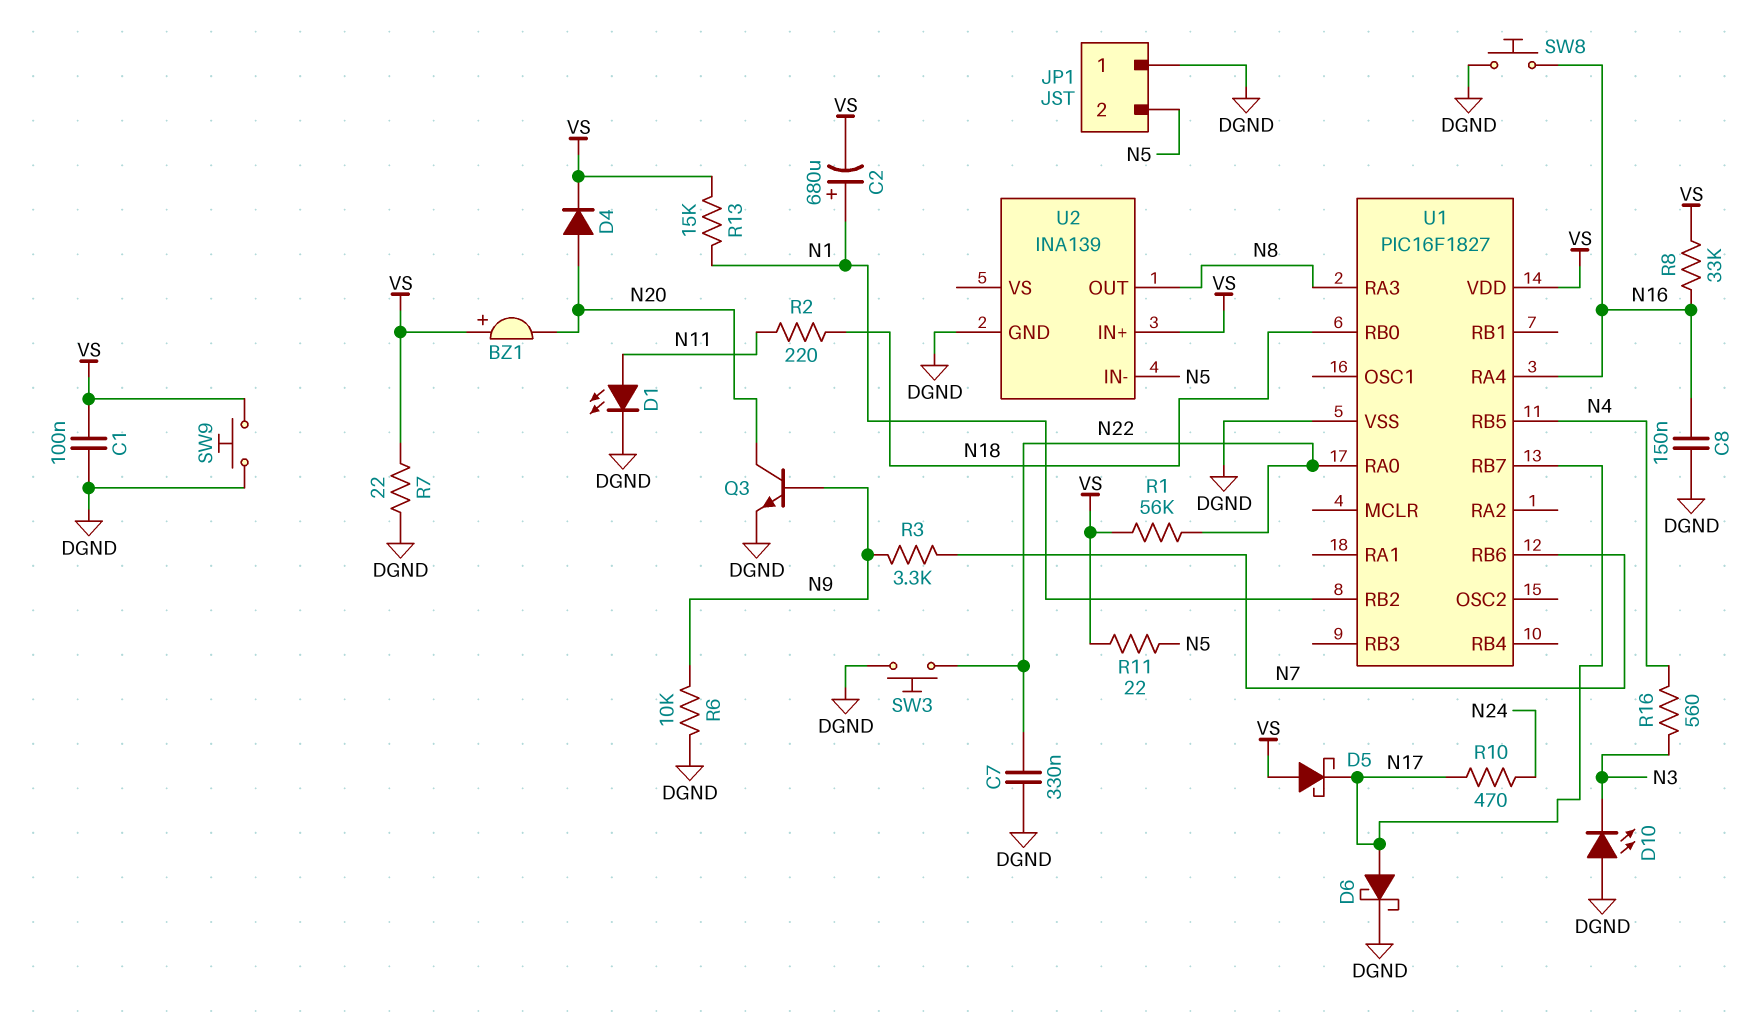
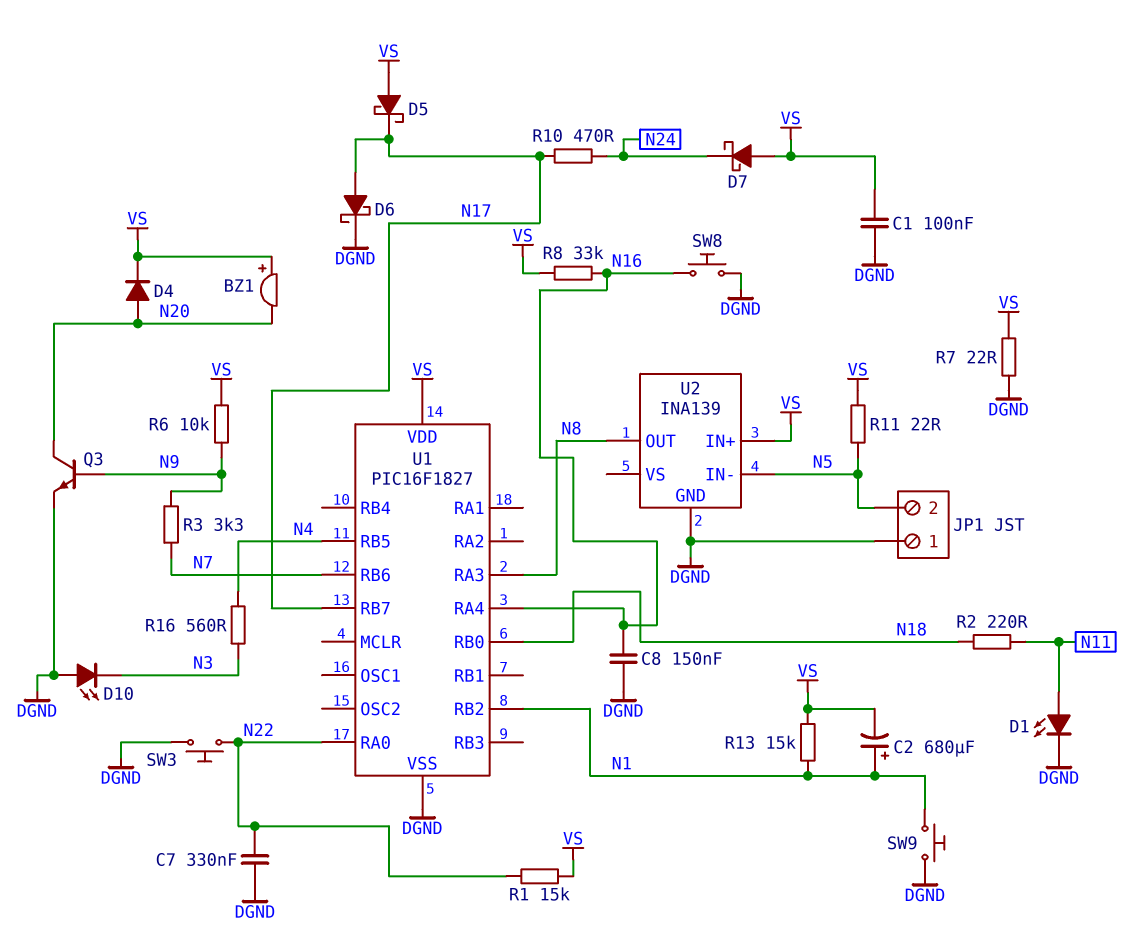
D7: none -> schottky (A VS, K N24)
R1: 56k (N22, VS) -> 15k (N22, VS)
R6: 10k (DGND, N9) -> 10k (N9, VS)
SW9: button (DGND, VS) -> button (DGND, N1)

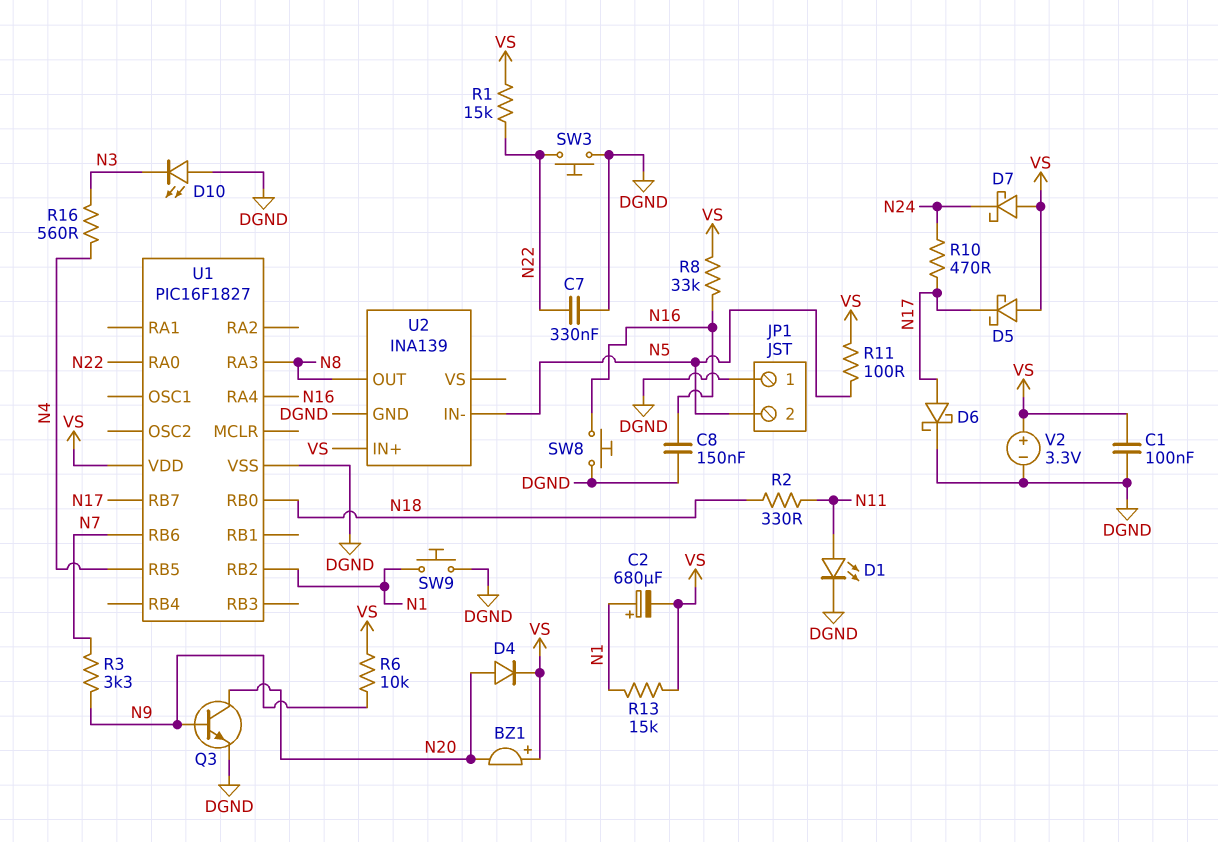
R2: 220 (N11, N18) -> 330 (N11, N18)
R7: 22 (DGND, VS) -> none
R11: 22 (N5, VS) -> 100 (N5, VS)
V2: none -> 3.3V (plus VS, minus DGND)

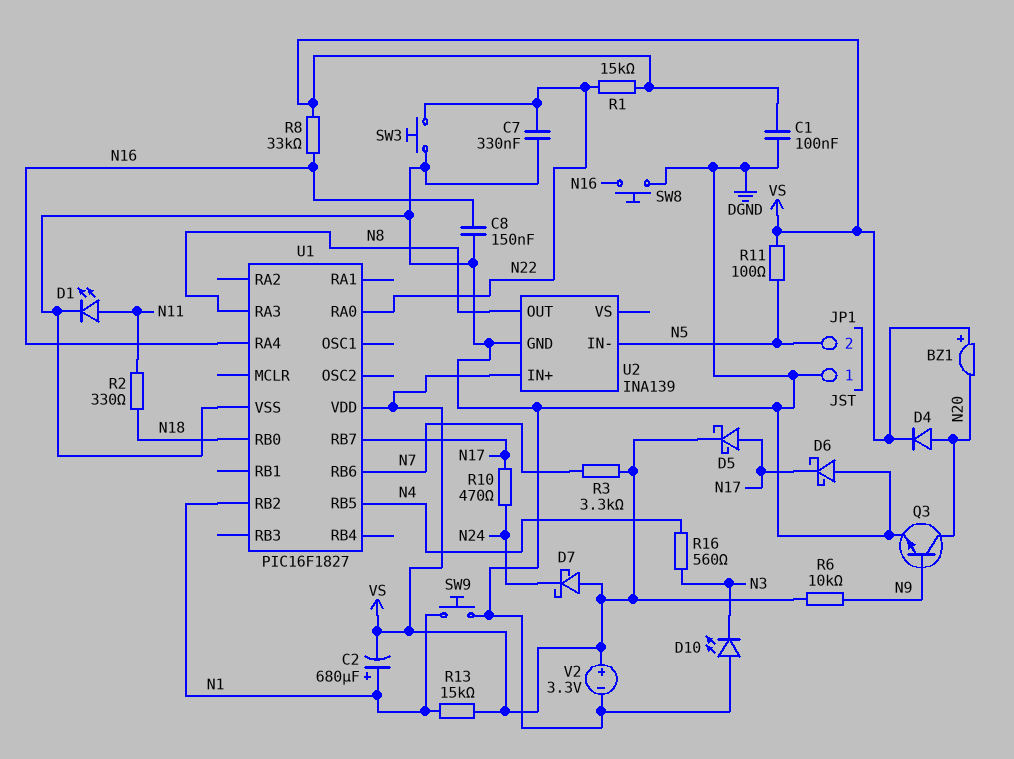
D5: schottky (A VS, K N17) -> schottky (A N17, K VS)
D6: schottky (A N17, K DGND) -> schottky (A DGND, K N17)
R3: 3.3k (N7, N9) -> 3.3k (N7, VS)

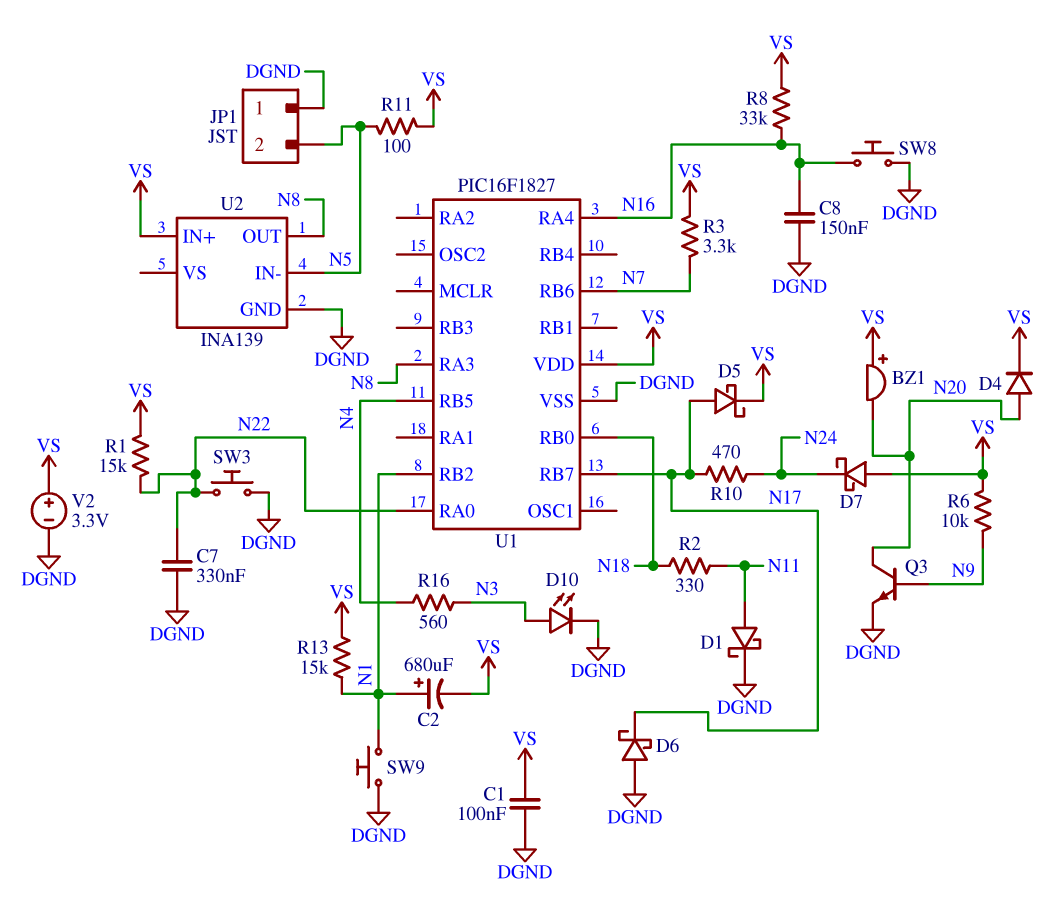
D1: LED (A N11, K DGND) -> schottky (A N11, K DGND)
D10: LED (A DGND, K N3) -> LED (A N3, K DGND)

